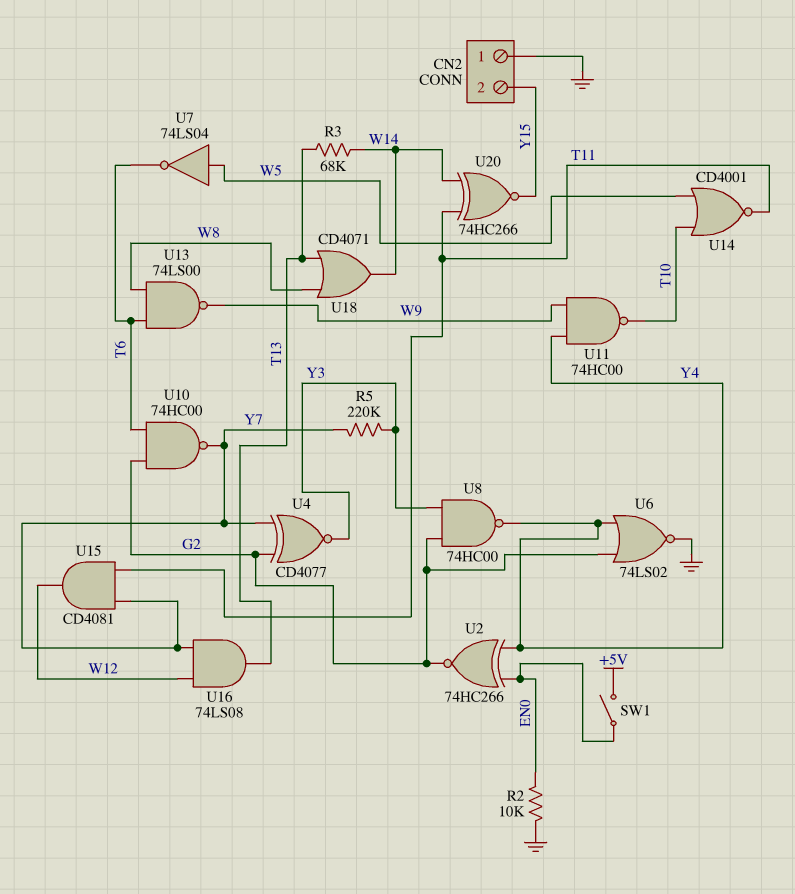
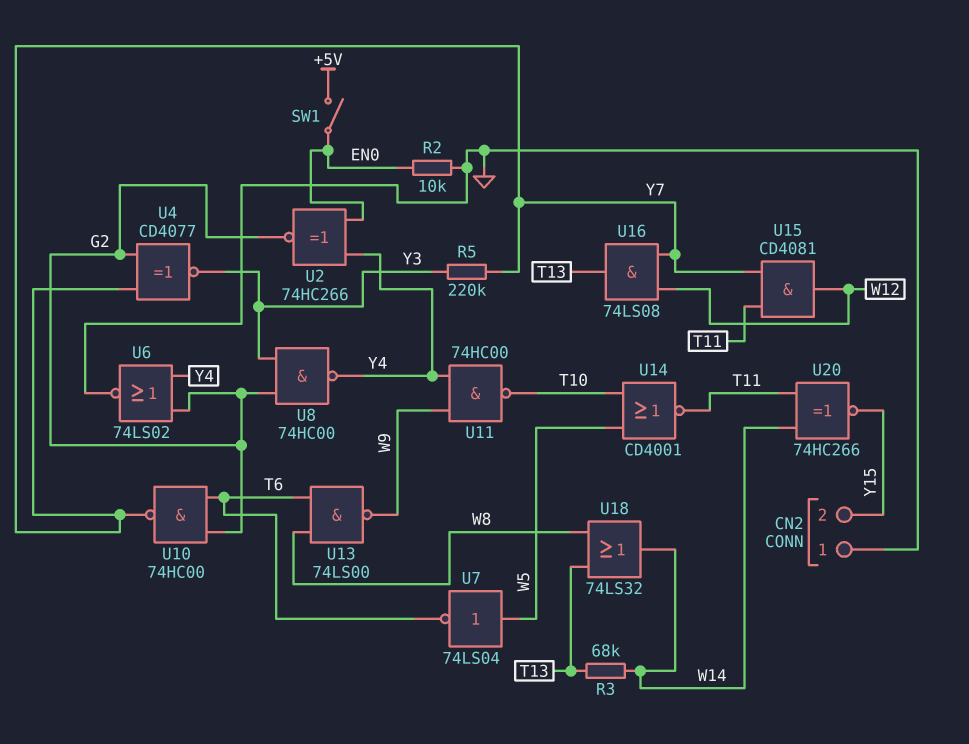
U18: OR CD4071 (in T13, in W8, out W14) -> OR 74LS32 (in T13, in W8, out W14)

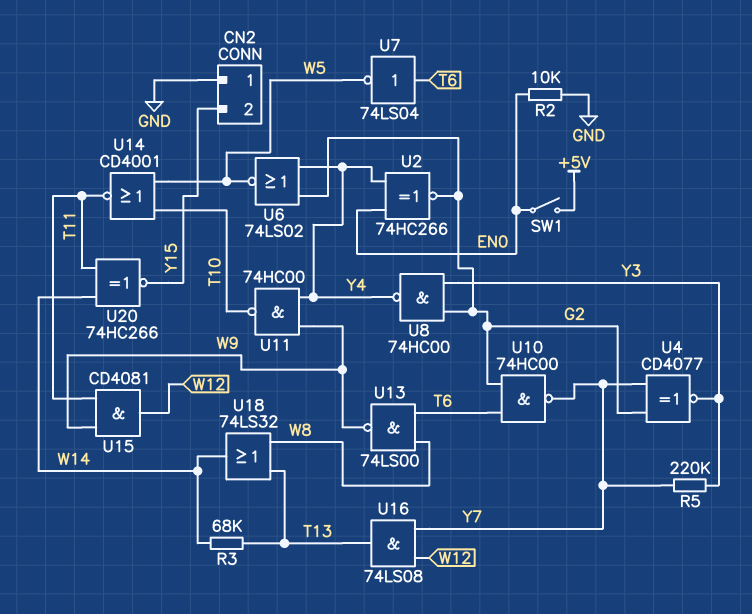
U6: NOR 74LS02 (in G2, in Y4, out GND) -> NOR 74LS02 (in G2, in Y4, out W5)
U7: NOT 74LS04 (in W5, out T6) -> NOT 74LS04 (in T6, out W5)
U15: AND CD4081 (in T11, in Y7, out W12) -> AND CD4081 (in T11, in W9, out W12)

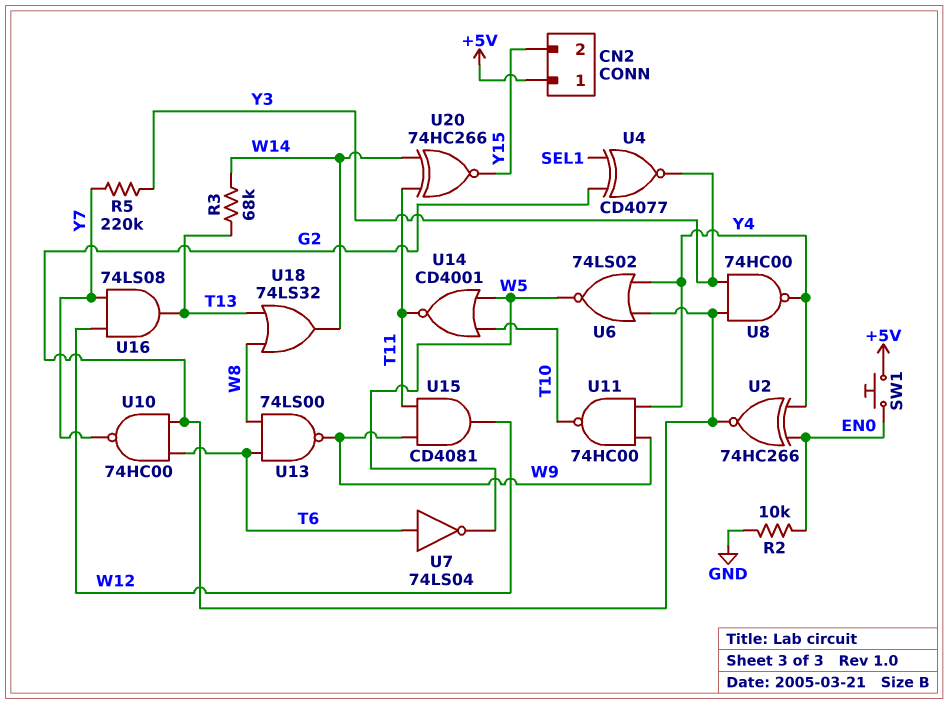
CN2 pin 1: GND -> +5V
SW1: switch (+5V, EN0) -> button (+5V, EN0)
U4: XNOR CD4077 (in G2, in Y7, out Y3) -> XNOR CD4077 (in G2, in SEL1, out Y3)

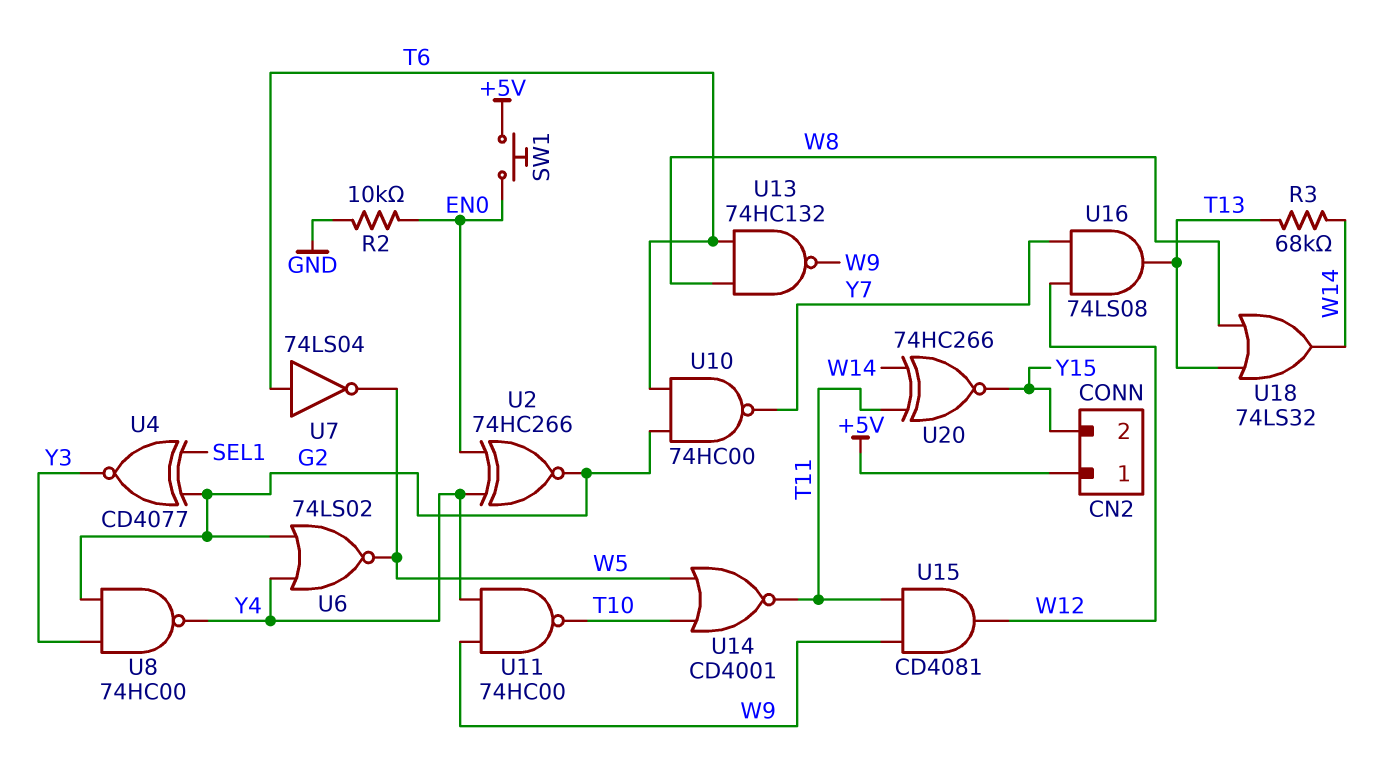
R5: 220k (Y3, Y7) -> none
U13: NAND 74LS00 (in T6, in W8, out W9) -> NAND 74HC132 (in T6, in W8, out W9)

